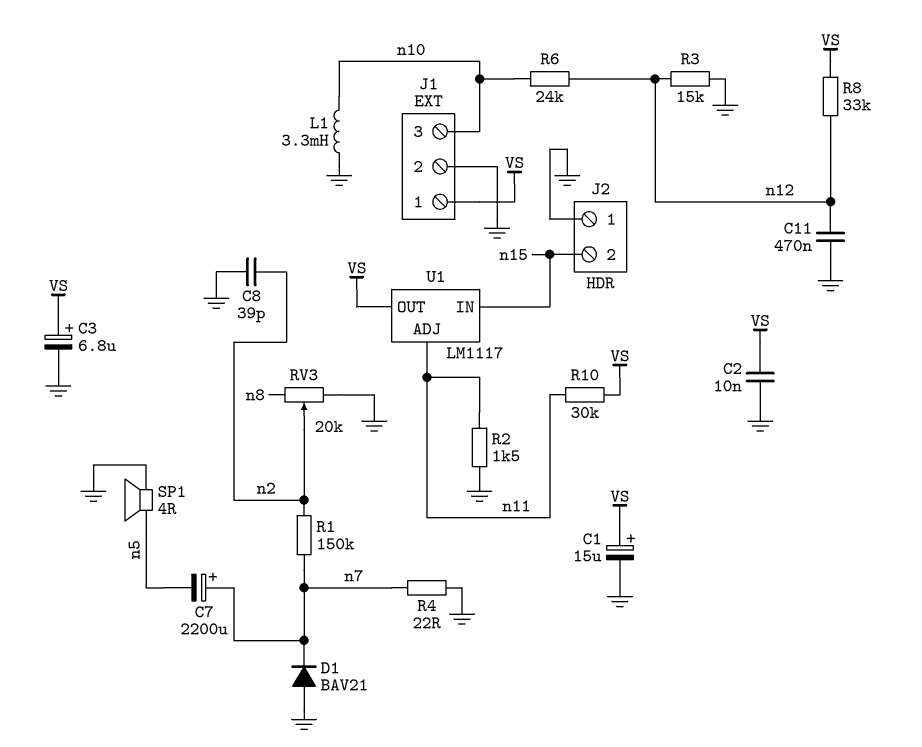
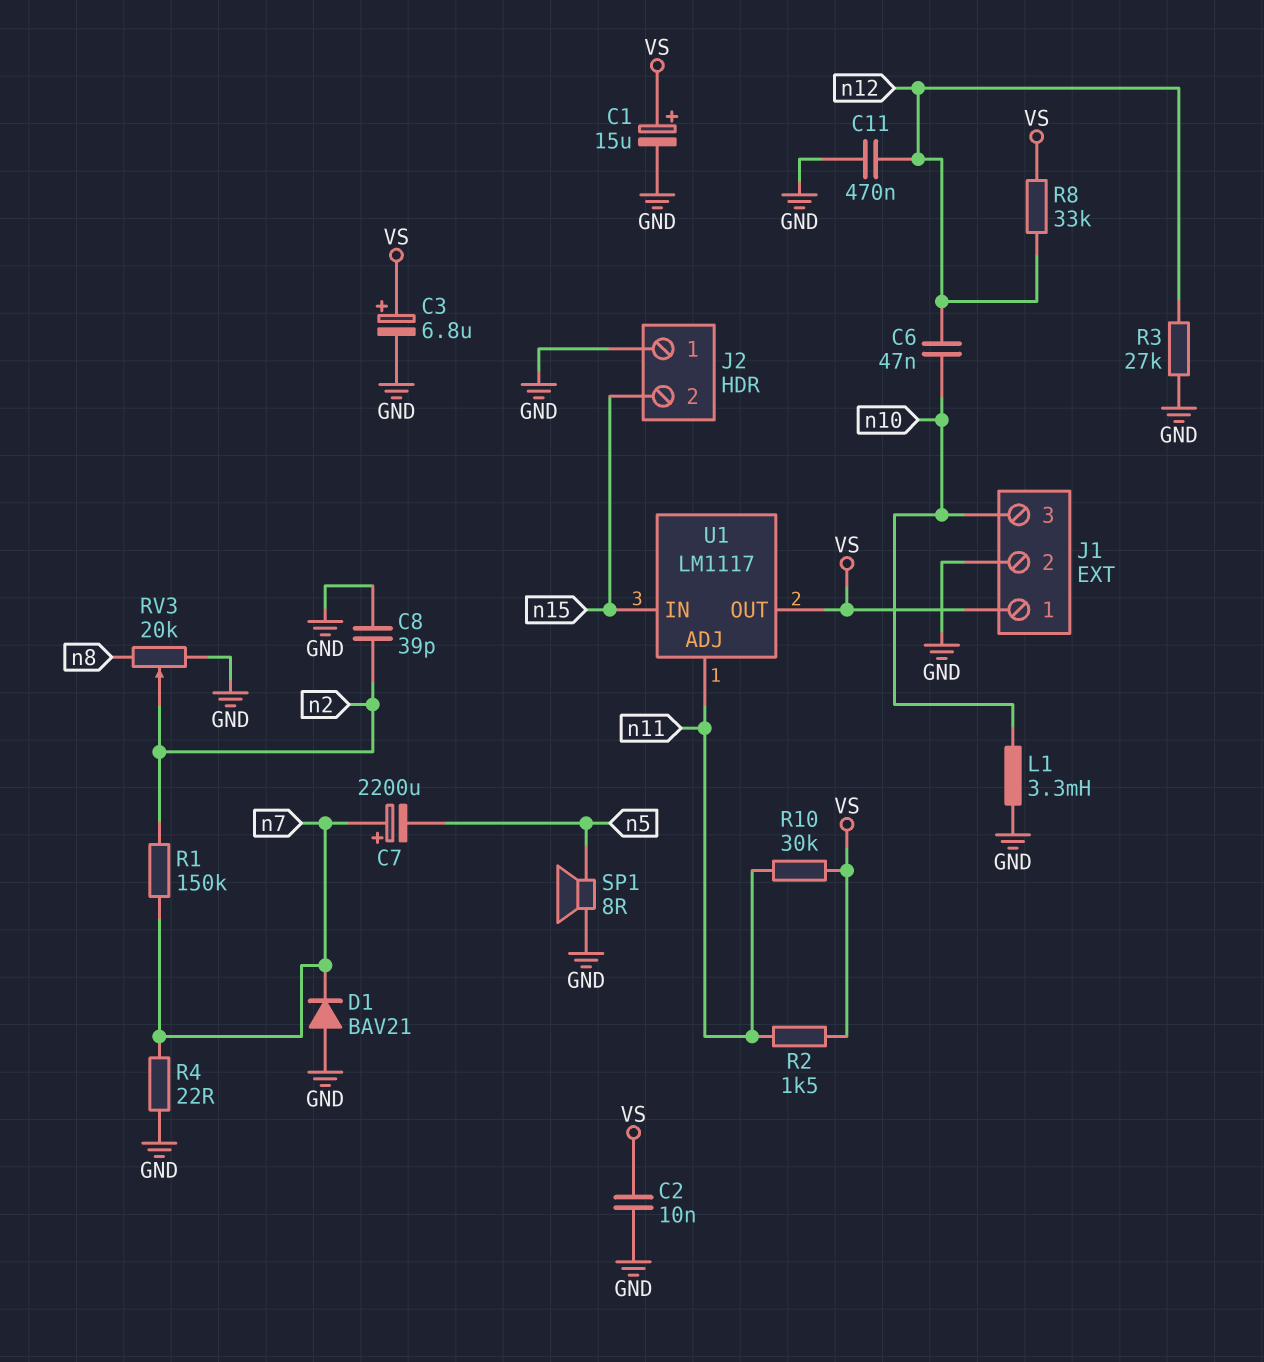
C6: none -> 47nF (n10, n12)
R2: 1.5k (GND, n11) -> 1.5k (VS, n11)
R3: 15k (GND, n12) -> 27k (GND, n12)
R6: 24k (n10, n12) -> none
SP1: speaker 4R (GND, n5) -> speaker 8R (GND, n5)

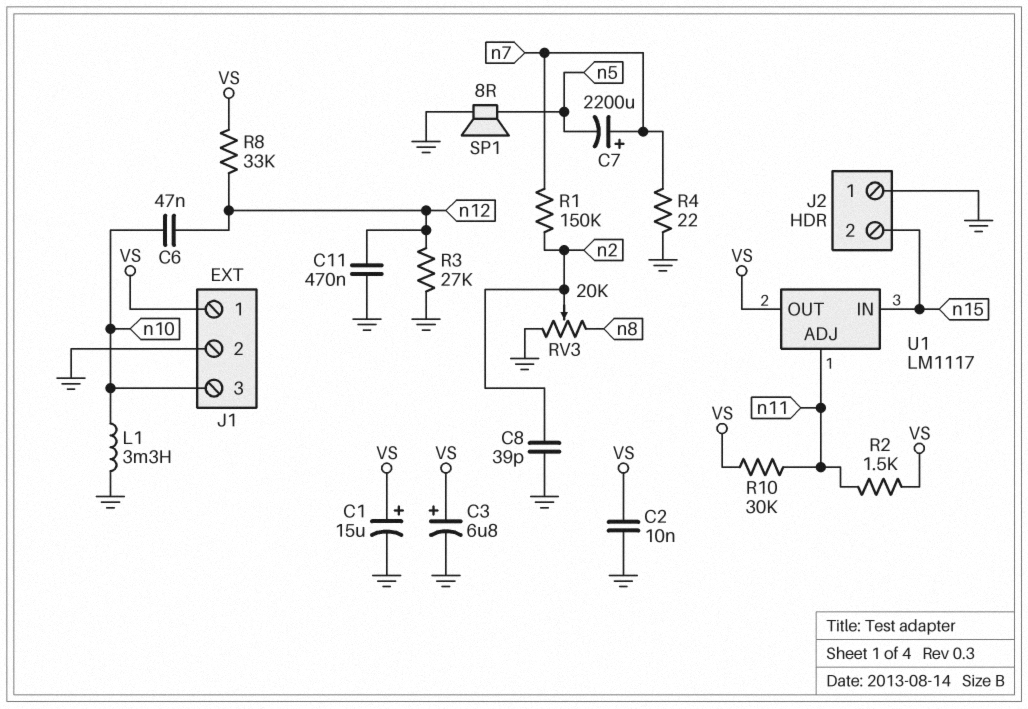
D1: diode BAV21 (A GND, K n7) -> none

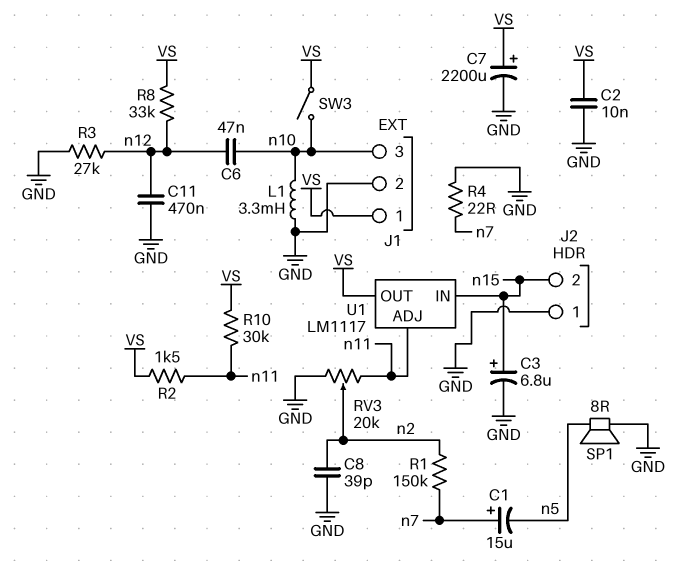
C1: 15uF (plus VS, minus GND) -> 15uF (plus n7, minus n5)
C3: 6.8uF (plus VS, minus GND) -> 6.8uF (plus n15, minus GND)
C7: 2200uF (plus n7, minus n5) -> 2200uF (plus VS, minus GND)
RV3: 20k (GND, n8, wiper n2) -> 20k (GND, n11, wiper n2)
SW3: none -> switch (VS, n10)

